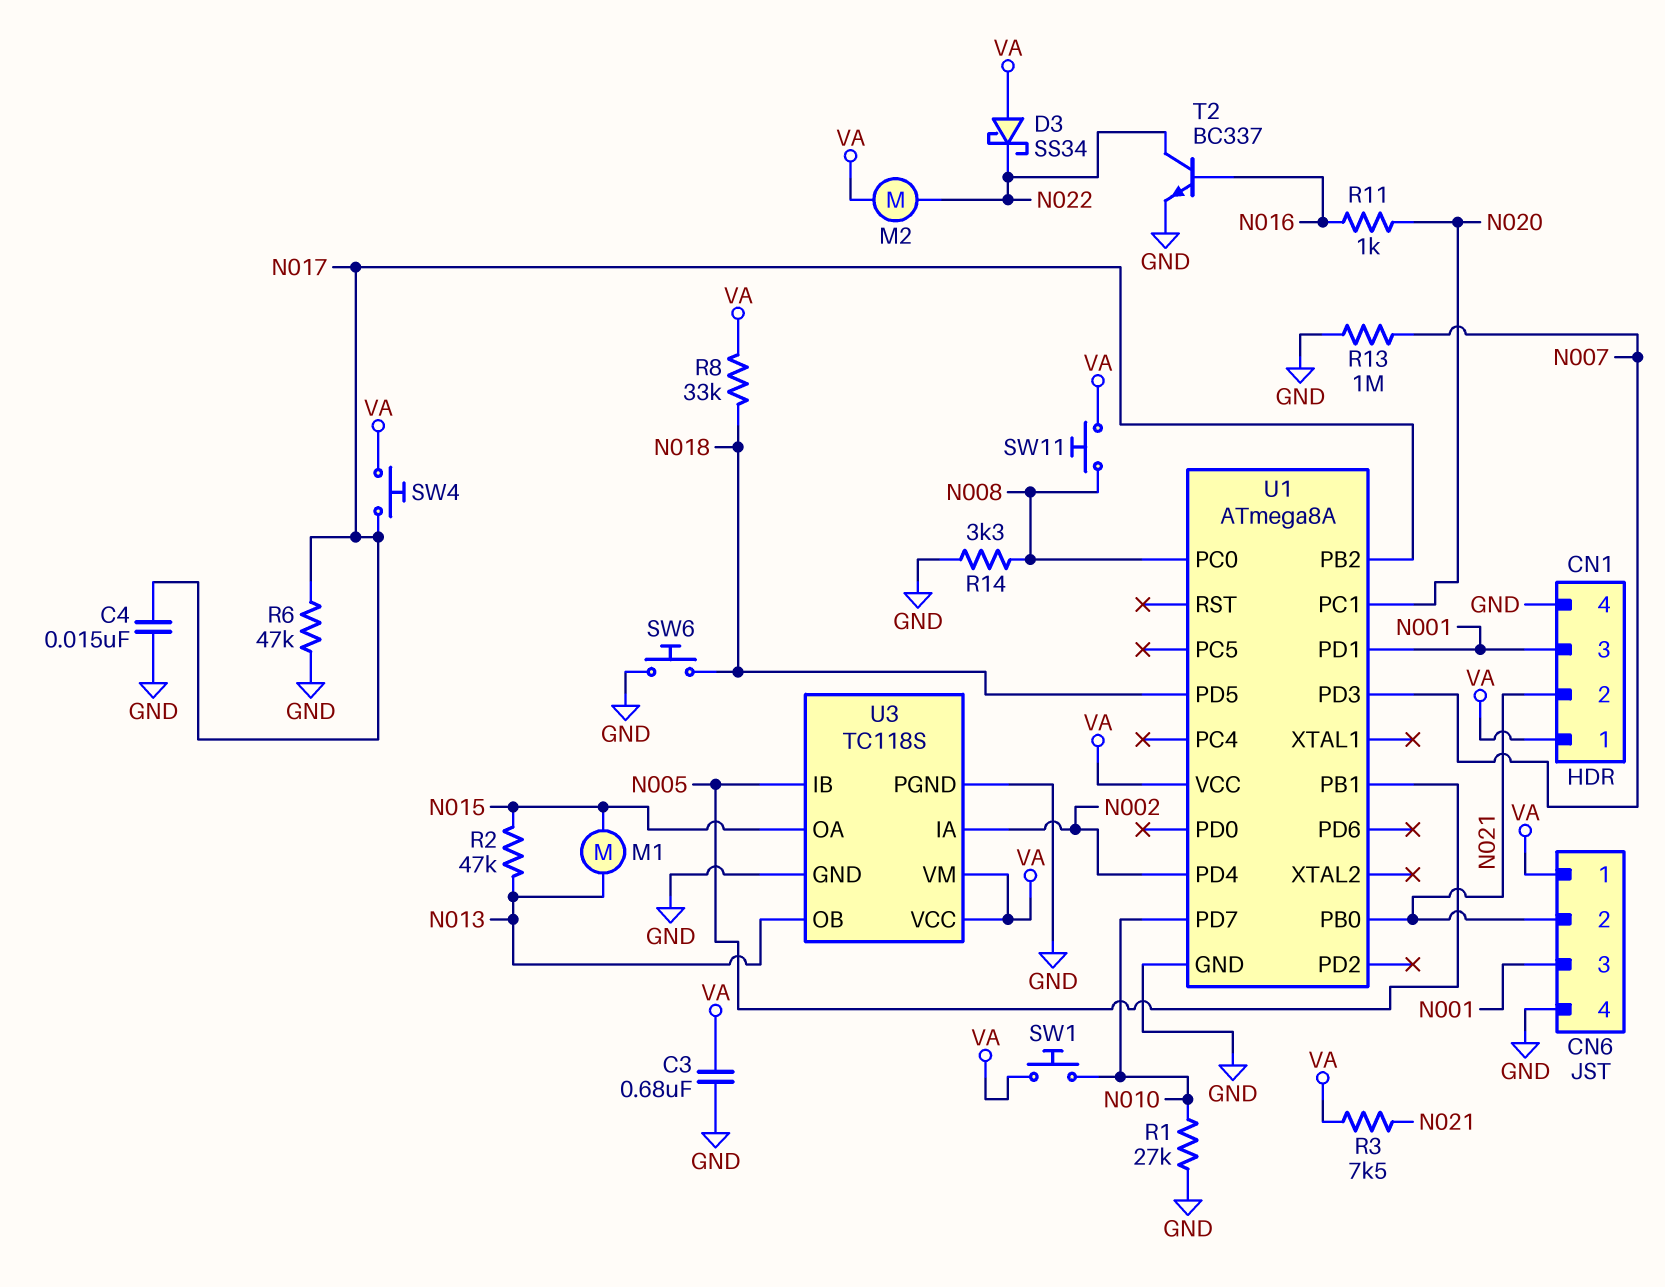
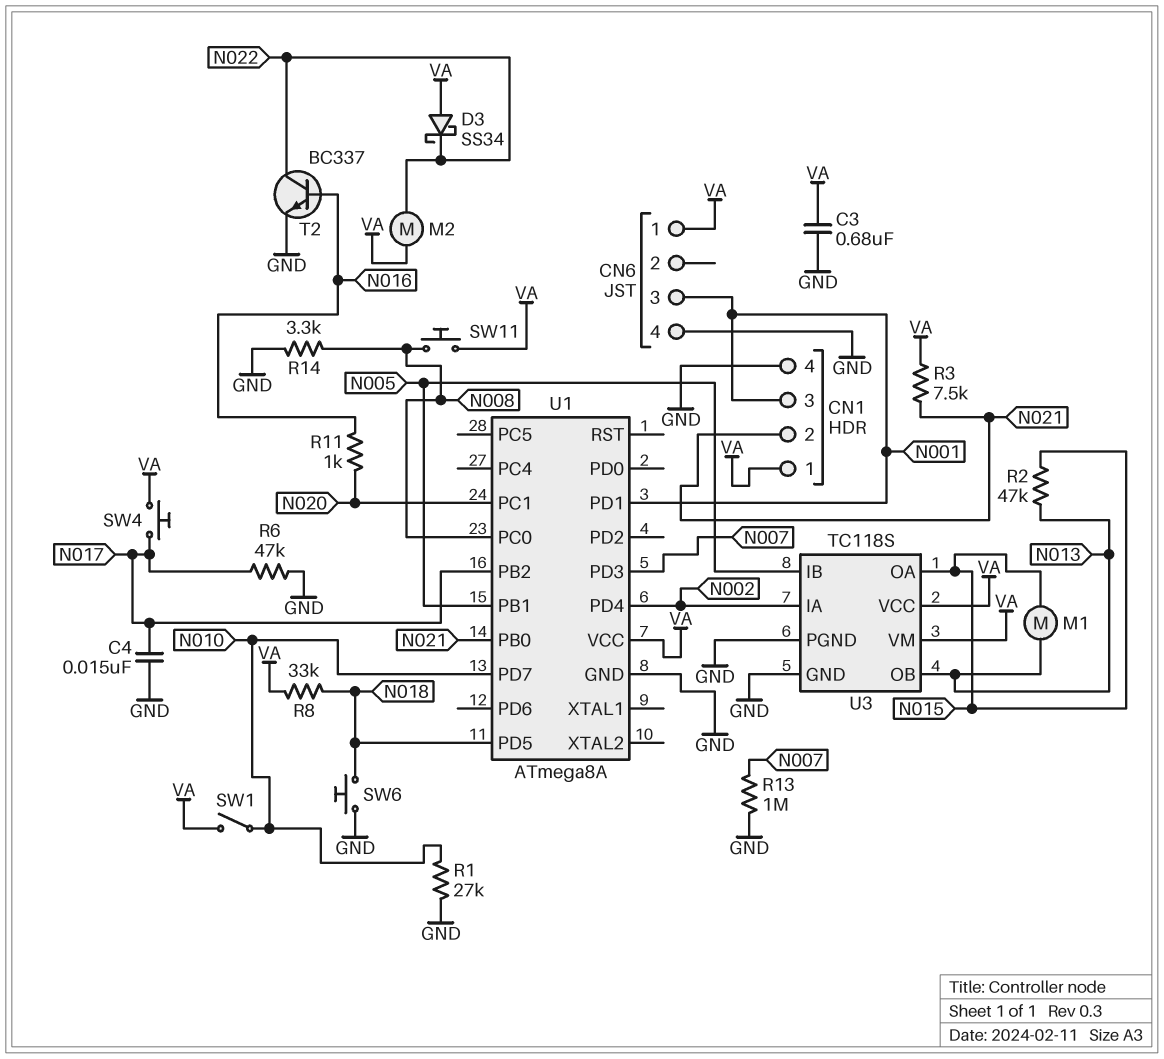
CN6 pin 2: N021 -> none
SW1: button (N010, VA) -> switch (N010, VA)

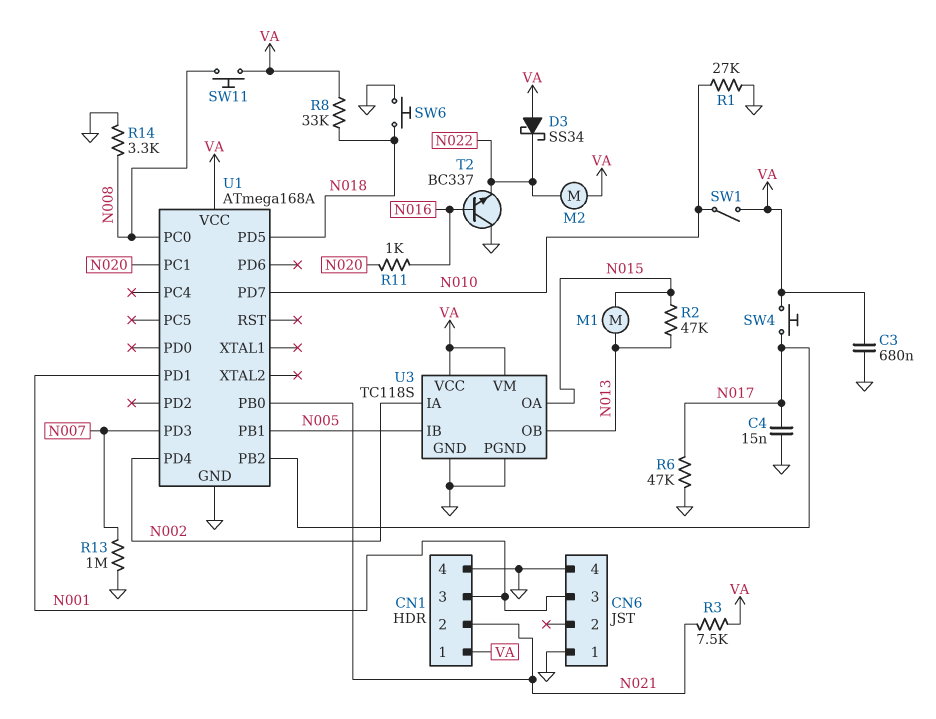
CN6 pin 1: VA -> GND
T2: NPN BC337 (B N016, C N022, E GND) -> NPN BC337 (B N016, C GND, E N022)
U1: ATmega8A -> ATmega168A

